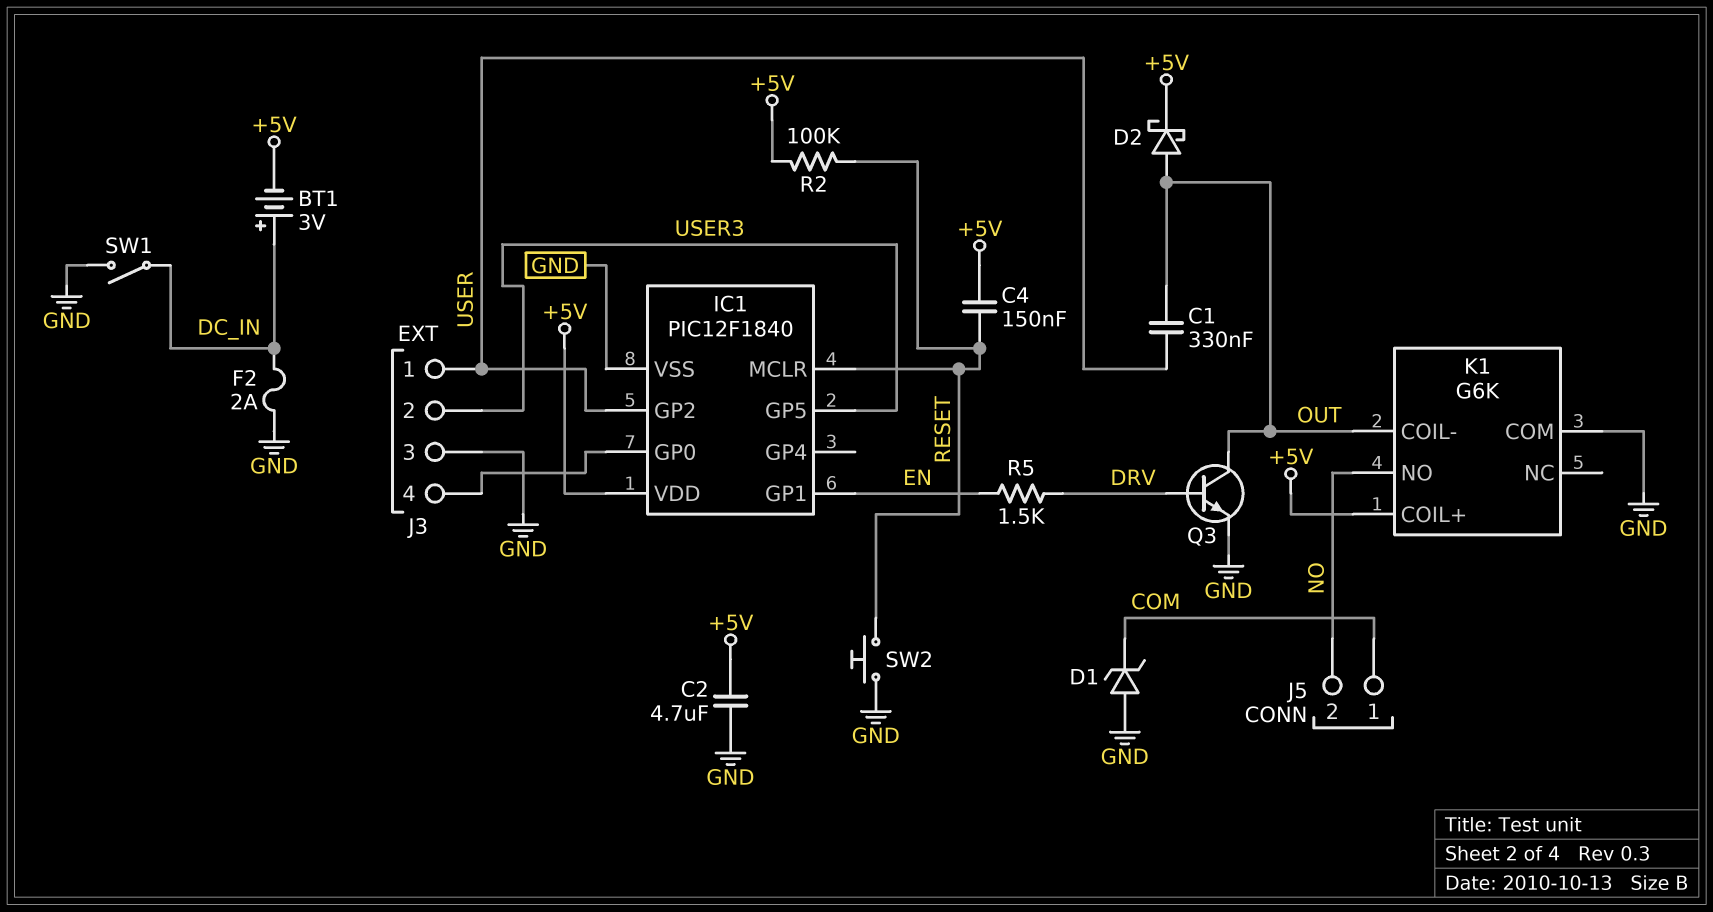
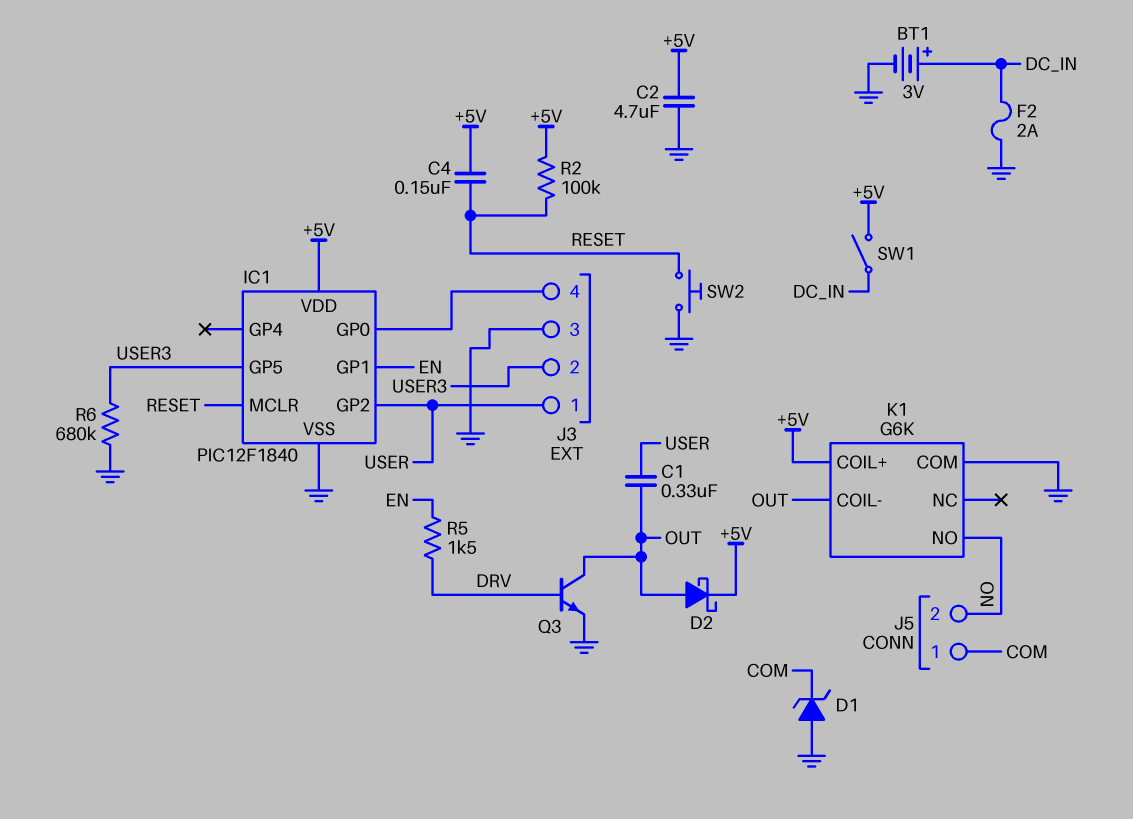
BT1: 3V (plus DC_IN, minus +5V) -> 3V (plus DC_IN, minus GND)
R6: none -> 680k (GND, USER3)
SW1: switch (DC_IN, GND) -> switch (+5V, DC_IN)

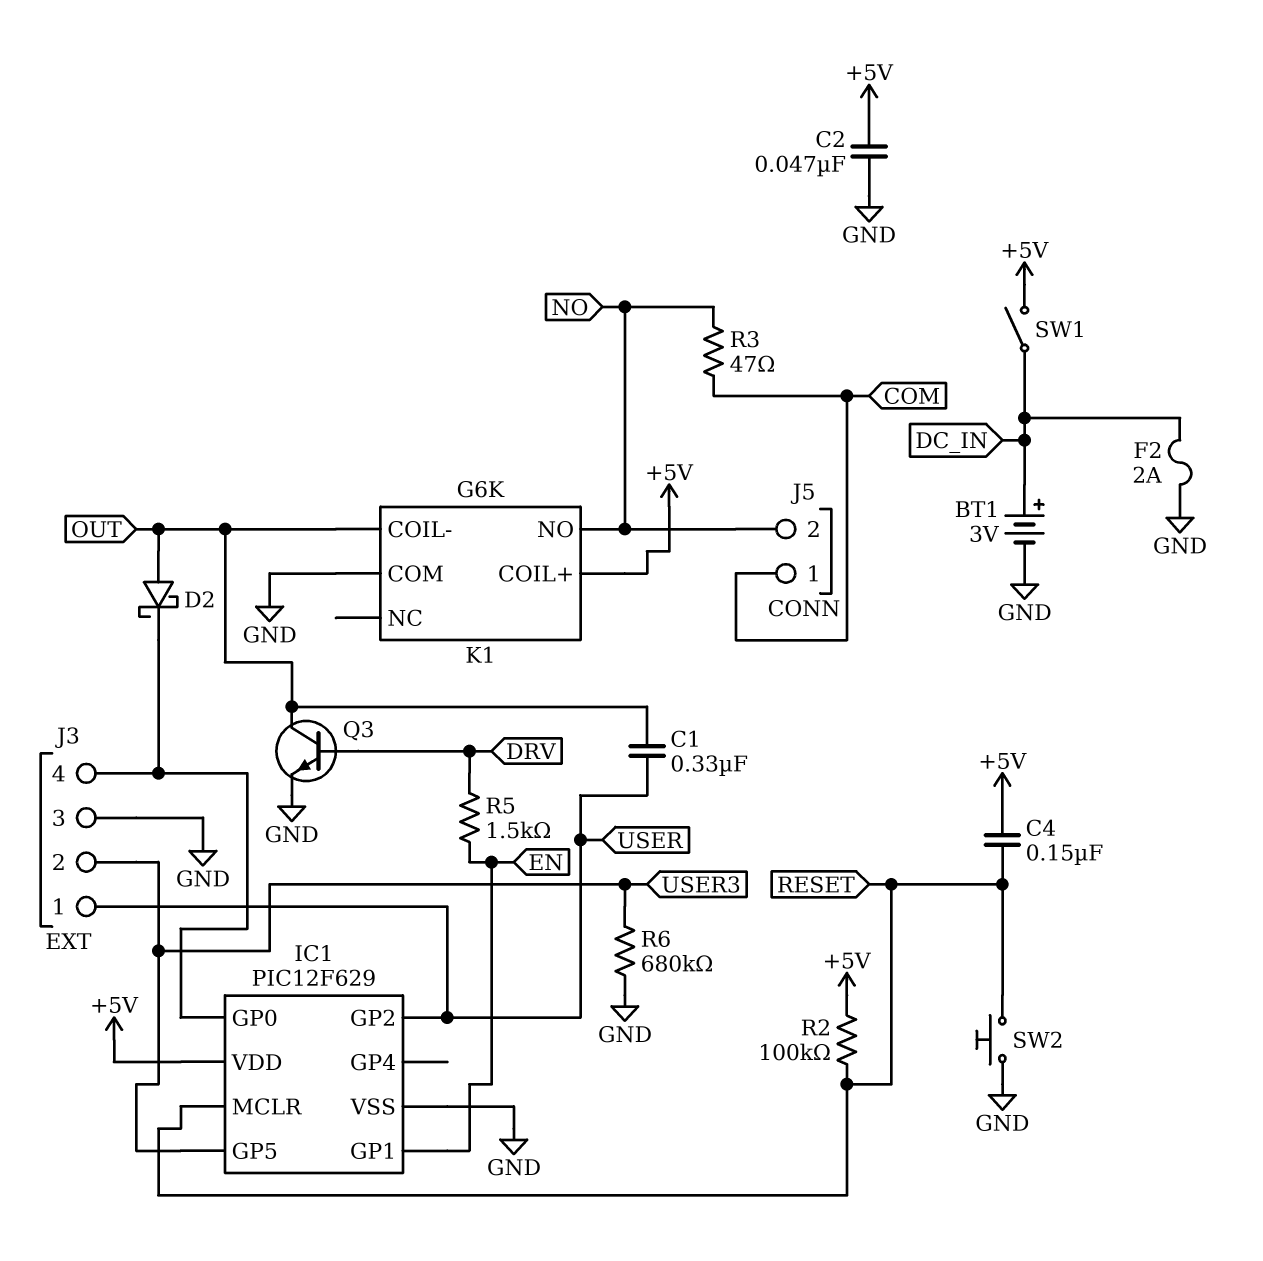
C2: 4.7uF (+5V, GND) -> 47nF (+5V, GND)
D1: zener (A GND, K COM) -> none
D2: schottky (A OUT, K +5V) -> schottky (A OUT, K IC1/GP0)
IC1: PIC12F1840 -> PIC12F629
R3: none -> 47 (COM, NO)

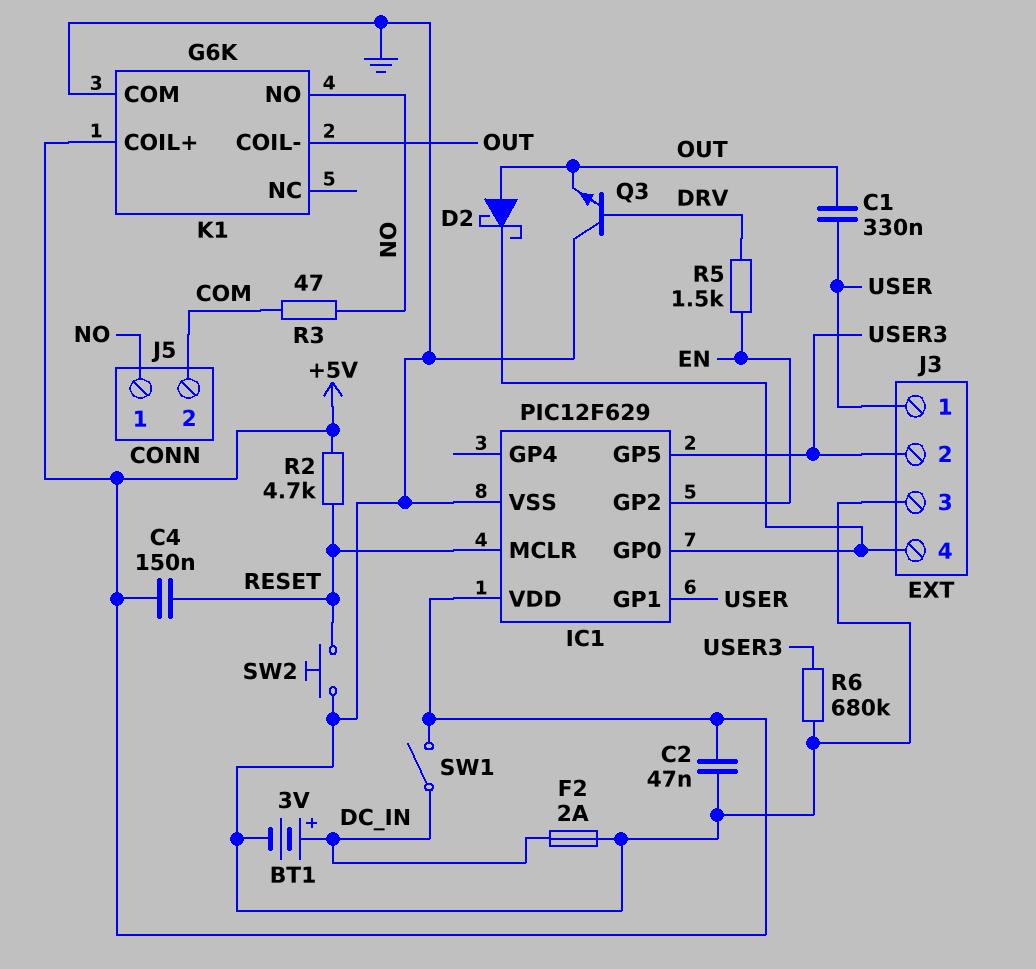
IC1 pin GP1: EN -> USER
IC1 pin GP2: USER -> EN
J5 pin 1: COM -> NO
J5 pin 2: NO -> COM
Q3: NPN (B DRV, C OUT, E GND) -> NPN (B DRV, C GND, E OUT)
R2: 100k (+5V, RESET) -> 4.7k (+5V, RESET)

